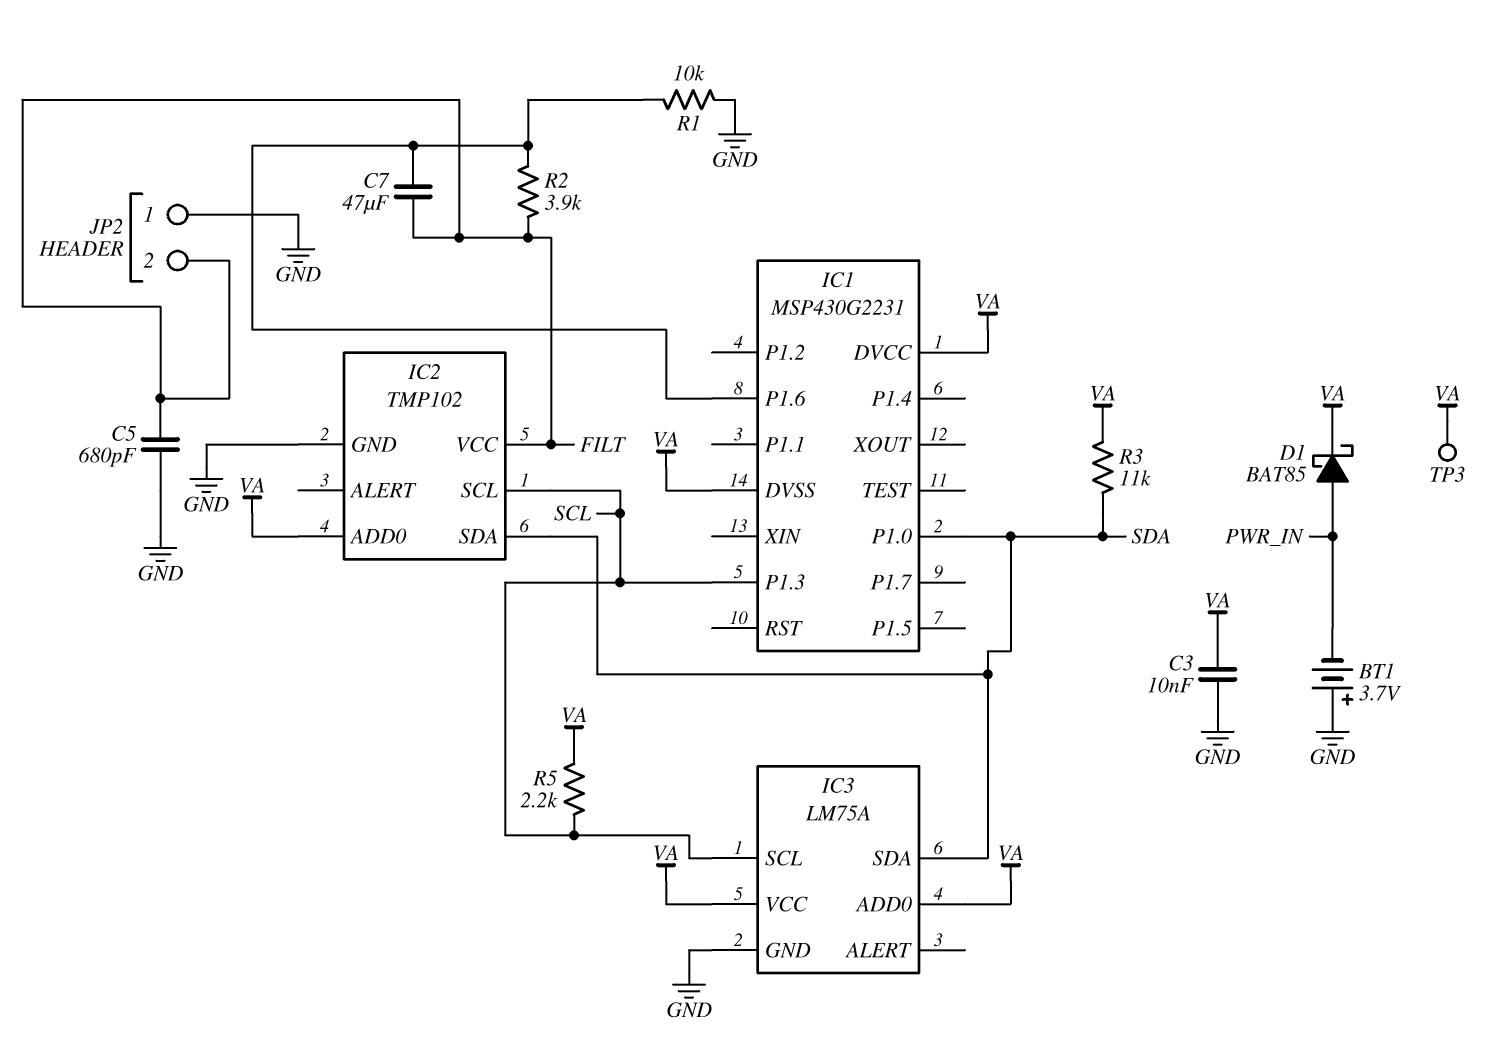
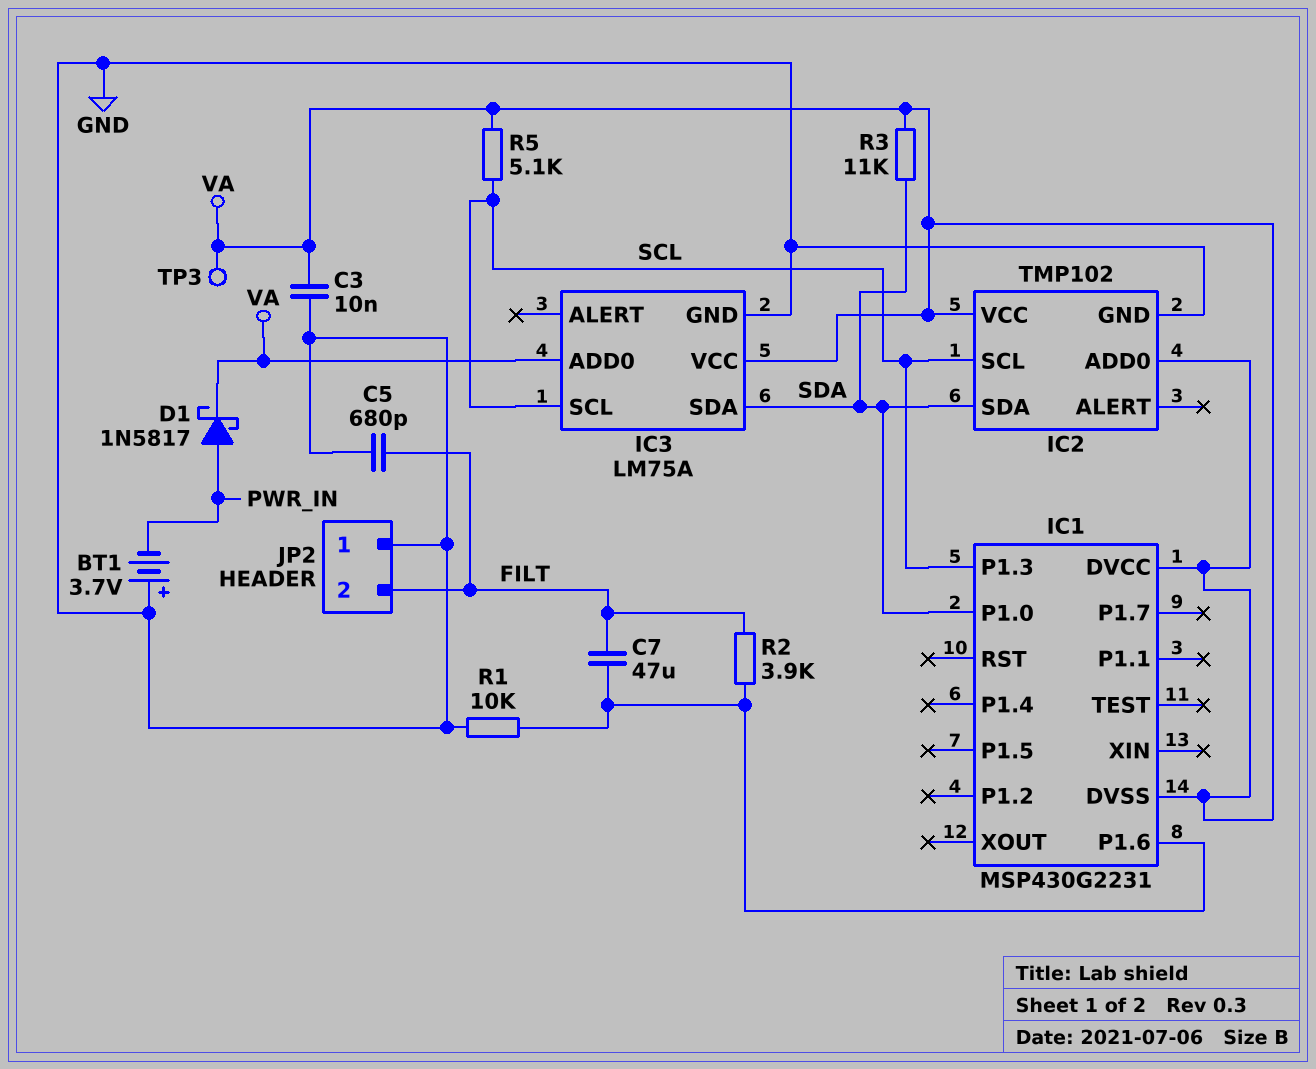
D1: schottky BAT85 (A PWR_IN, K VA) -> schottky 1N5817 (A PWR_IN, K VA)
IC2 pin VCC: FILT -> VA
R5: 2.2k (SCL, VA) -> 5.1k (SCL, VA)

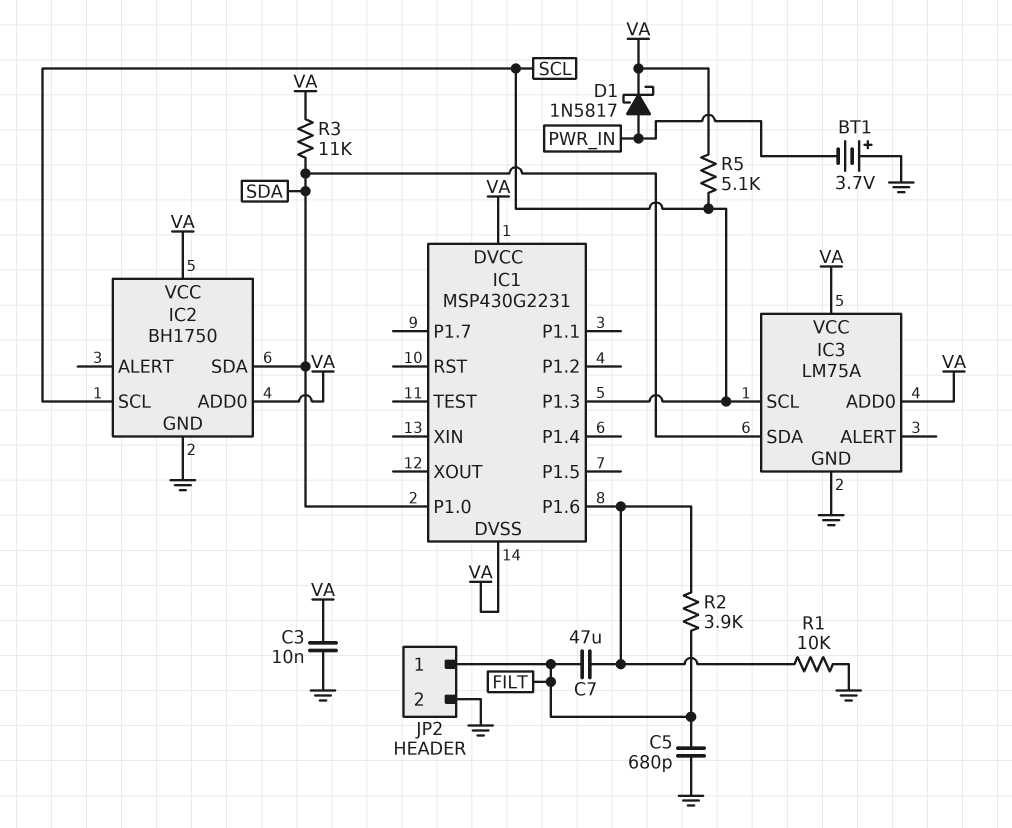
IC2: TMP102 -> BH1750
JP2 pin 1: GND -> FILT
JP2 pin 2: FILT -> GND
TP3: test point (VA) -> none

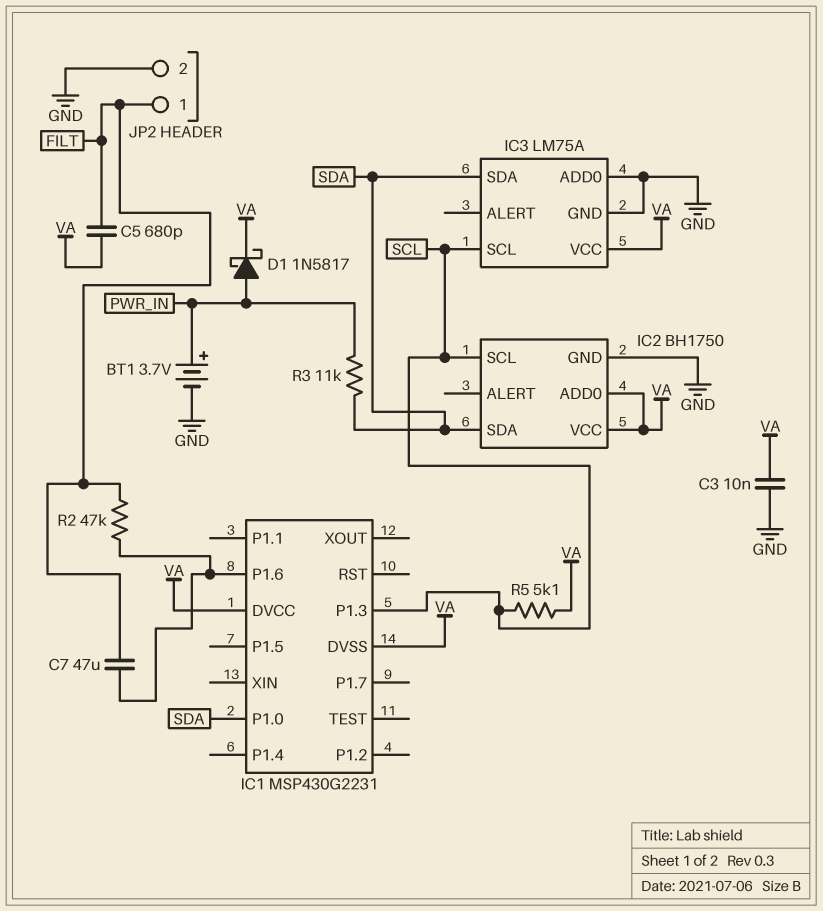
BT1: 3.7V (plus GND, minus PWR_IN) -> 3.7V (plus PWR_IN, minus GND)
C5: 680pF (FILT, GND) -> 680pF (FILT, VA)
IC3 pin ADD0: VA -> GND
R1: 10k (GND, IC1/P1.6) -> none
R2: 3.9k (FILT, IC1/P1.6) -> 47k (FILT, IC1/P1.6)
R3: 11k (SDA, VA) -> 11k (PWR_IN, SDA)

